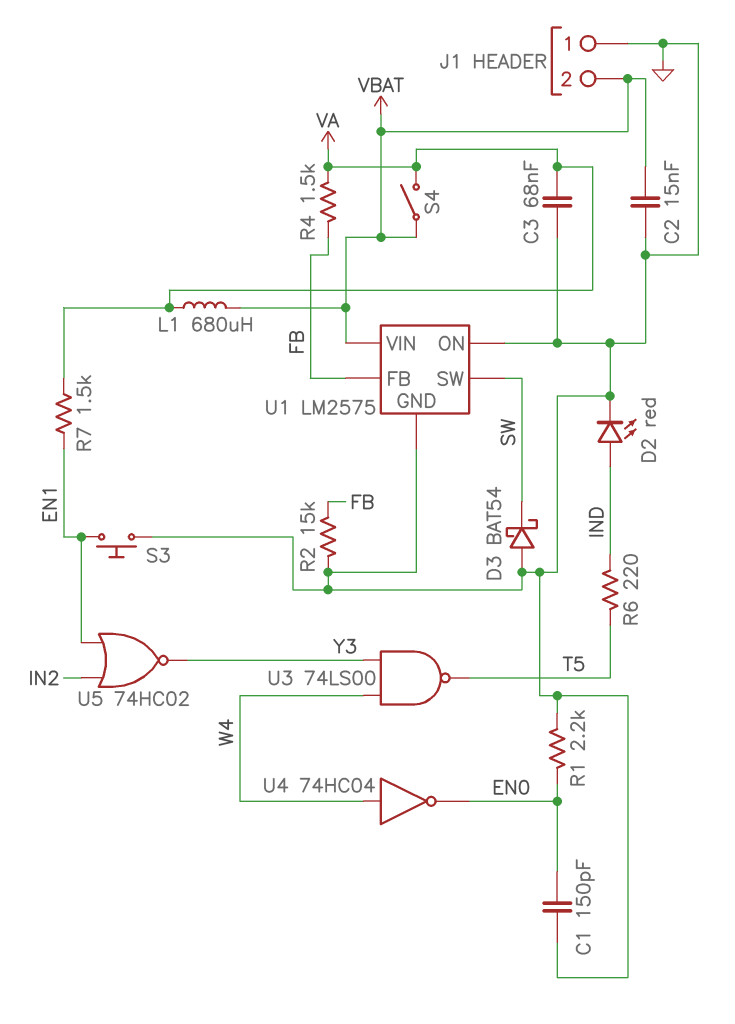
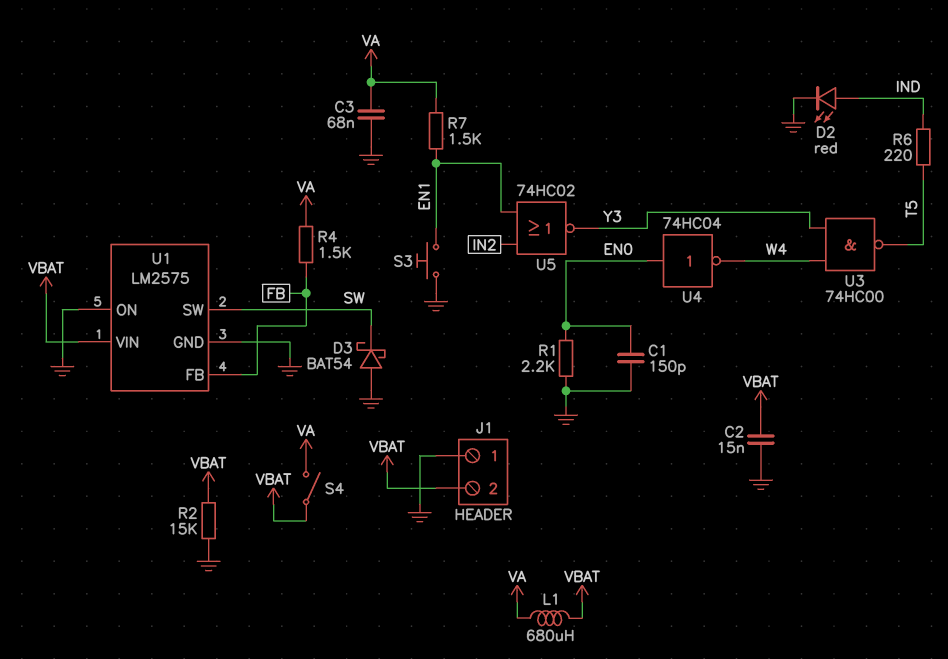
R2: 15k (FB, GND) -> 15k (GND, VBAT)
U3: NAND 74LS00 (in W4, in Y3, out T5) -> NAND 74HC00 (in W4, in Y3, out T5)
U4: NOT 74HC04 (in W4, out EN0) -> NOT 74HC04 (in EN0, out W4)

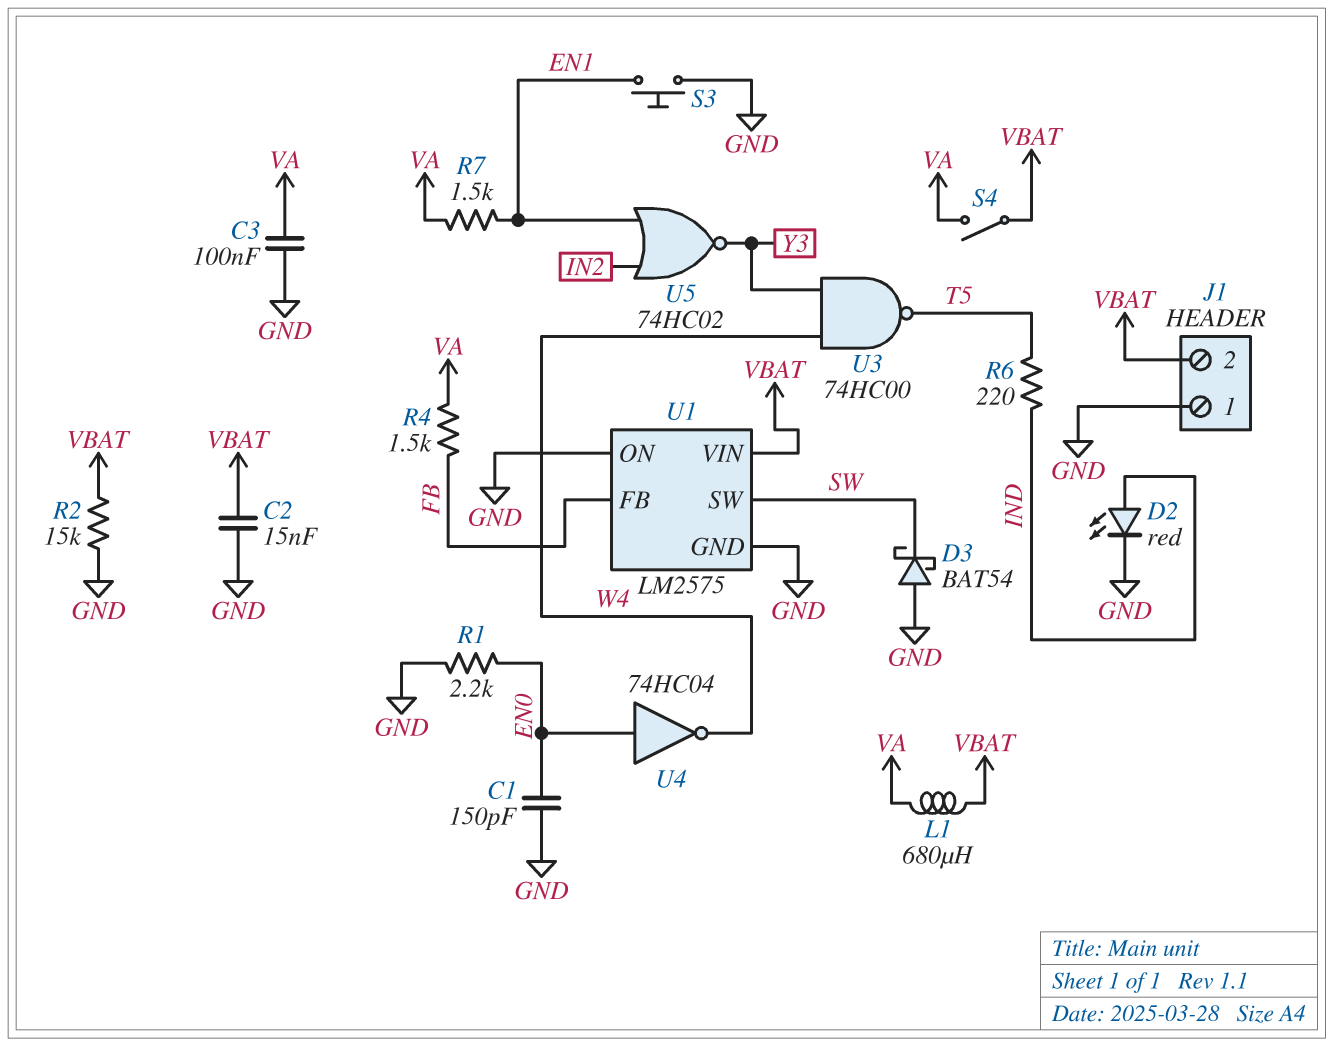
C3: 68nF (GND, VA) -> 100nF (GND, VA)

